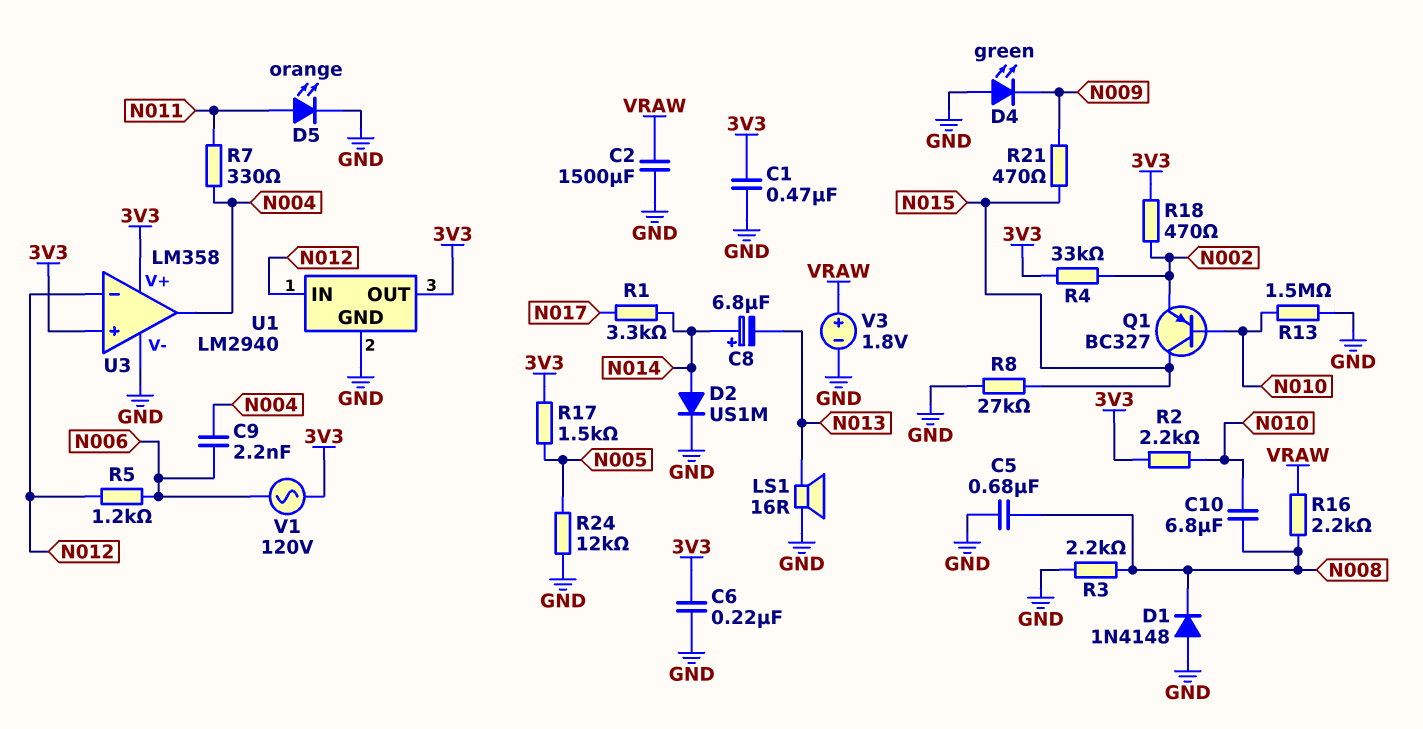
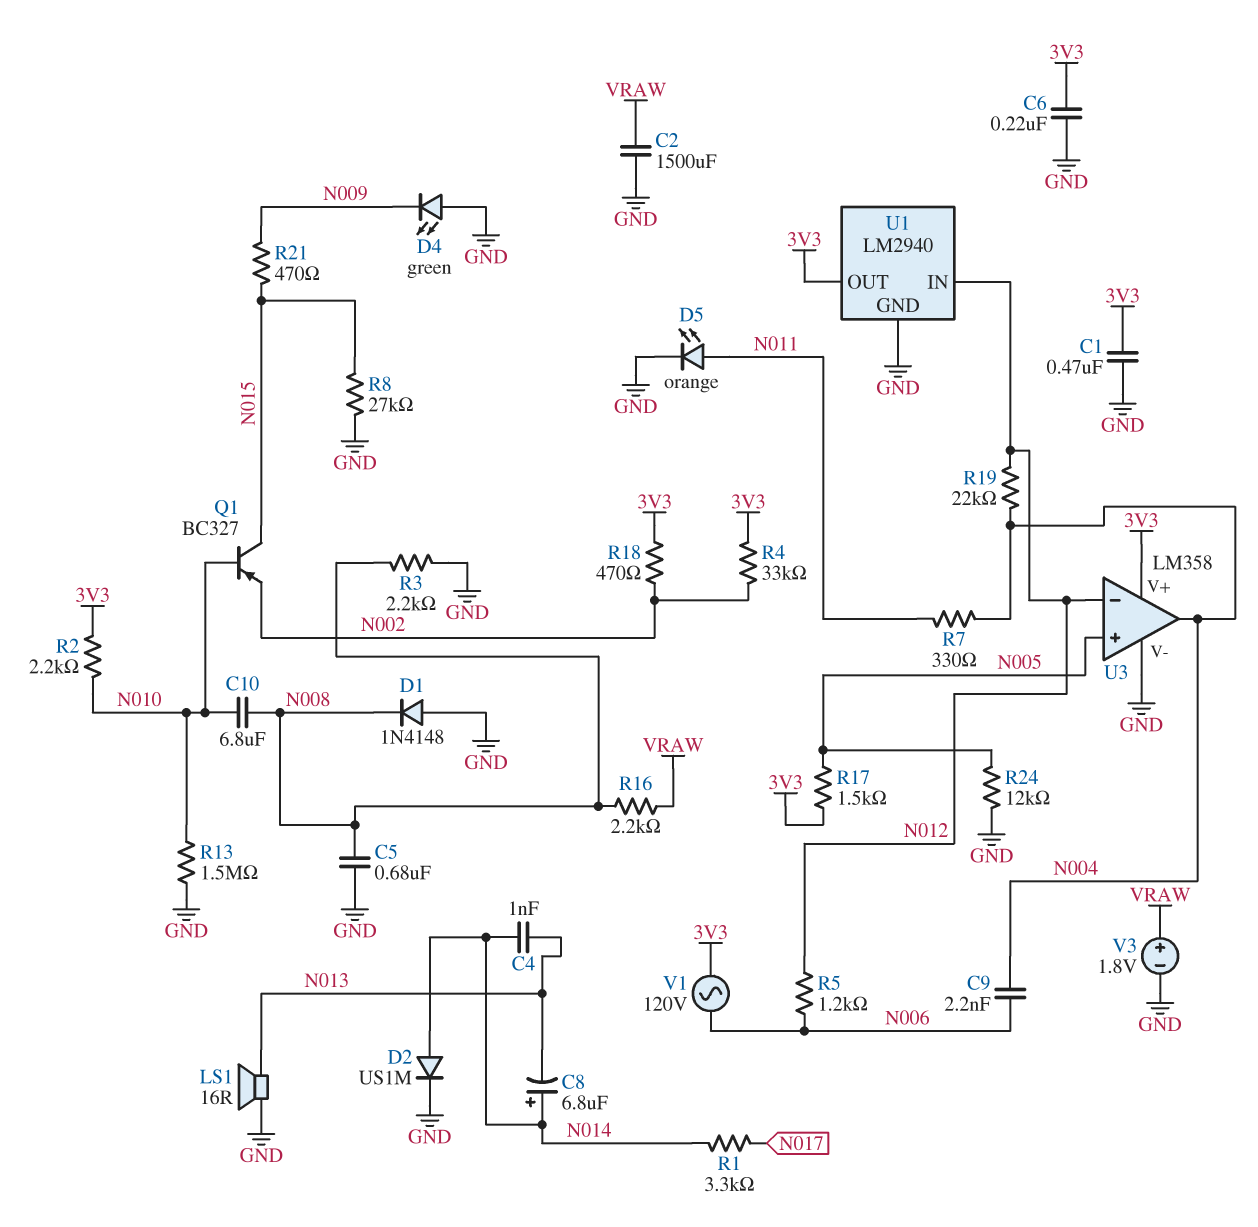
C4: none -> 1nF (N013, N014)
R19: none -> 22k (N004, N012)
U3 pin in+: 3V3 -> N005

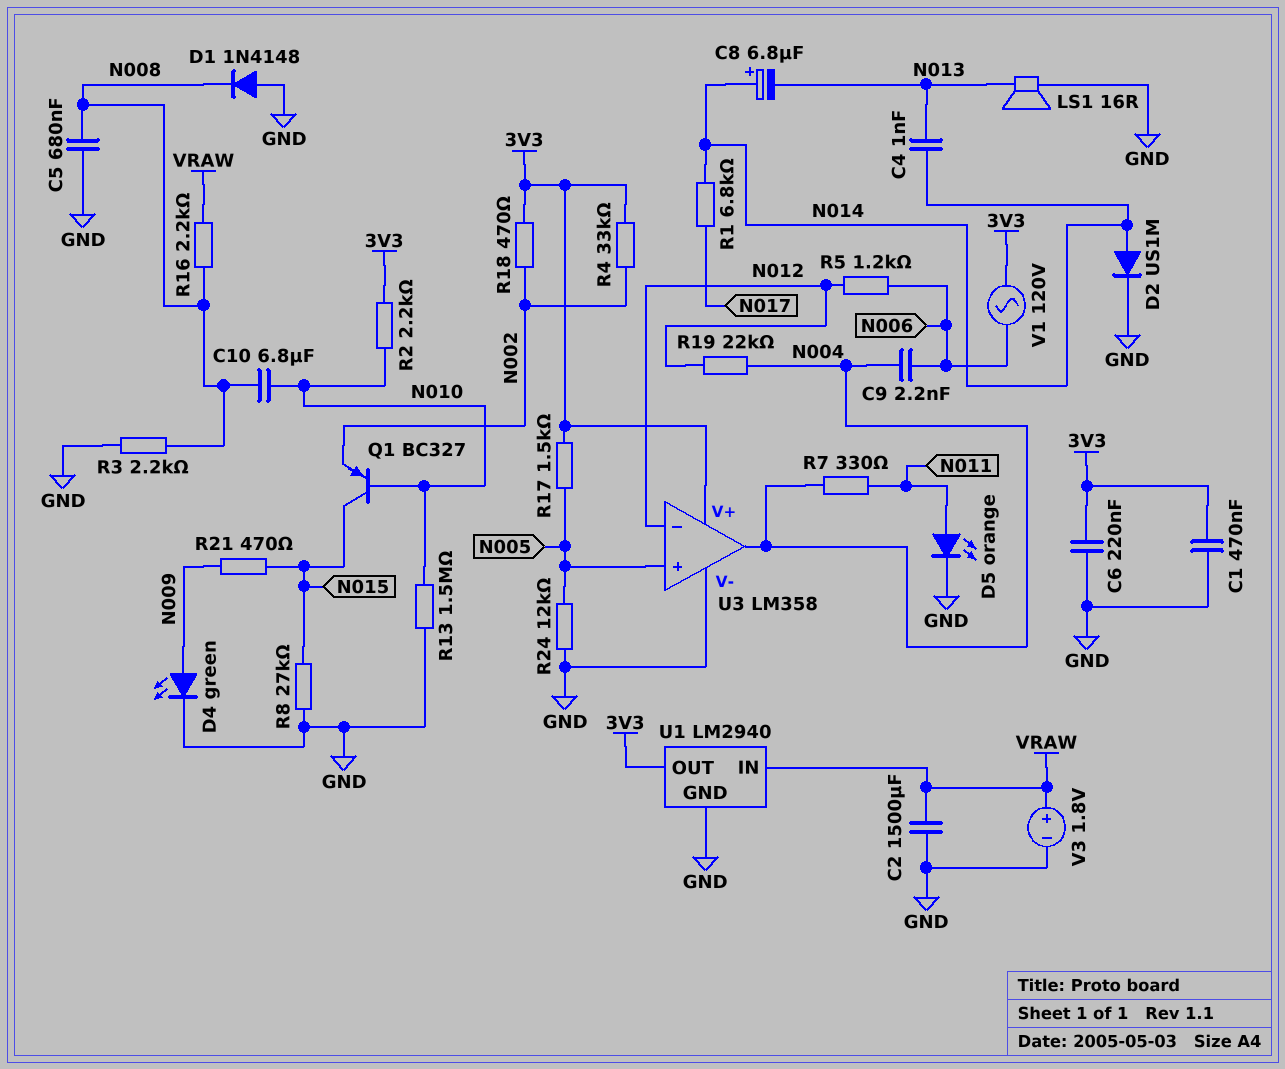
D4: LED green (A GND, K N009) -> LED green (A N009, K GND)
R1: 3.3k (N014, N017) -> 6.8k (N014, N017)
U1 pin IN: N012 -> VRAW

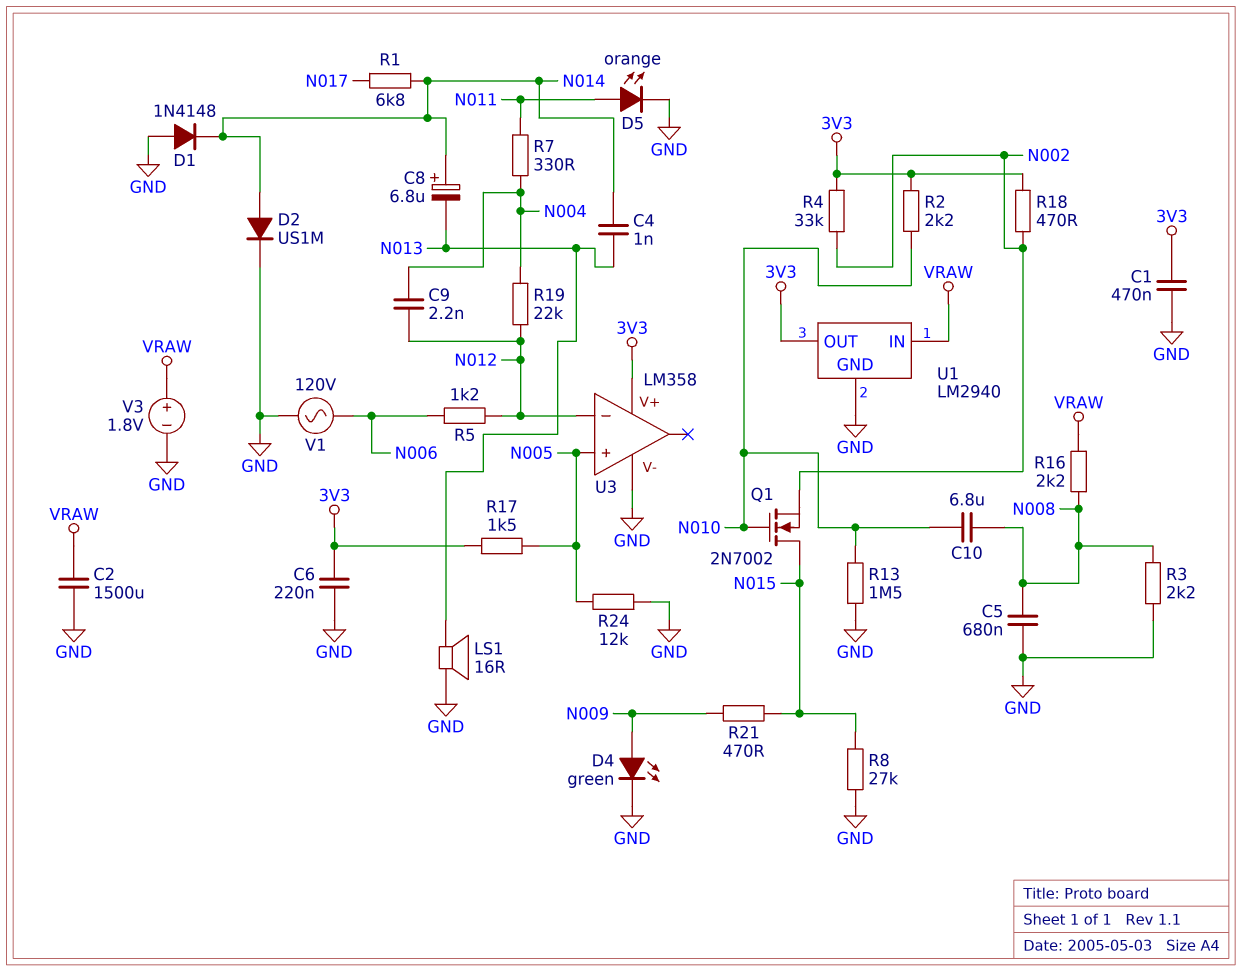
C9: 2.2nF (N004, N006) -> 2.2nF (N004, N012)
D1: diode 1N4148 (A GND, K N008) -> diode 1N4148 (A GND, K N014)
Q1: PNP BC327 (B N010, C N015, E N002) -> NMOS 2N7002 (G N010, D N015, S N002)
U3 pin out: N004 -> none
V1: AC 120V (3V3, N006) -> AC 120V (GND, N006)

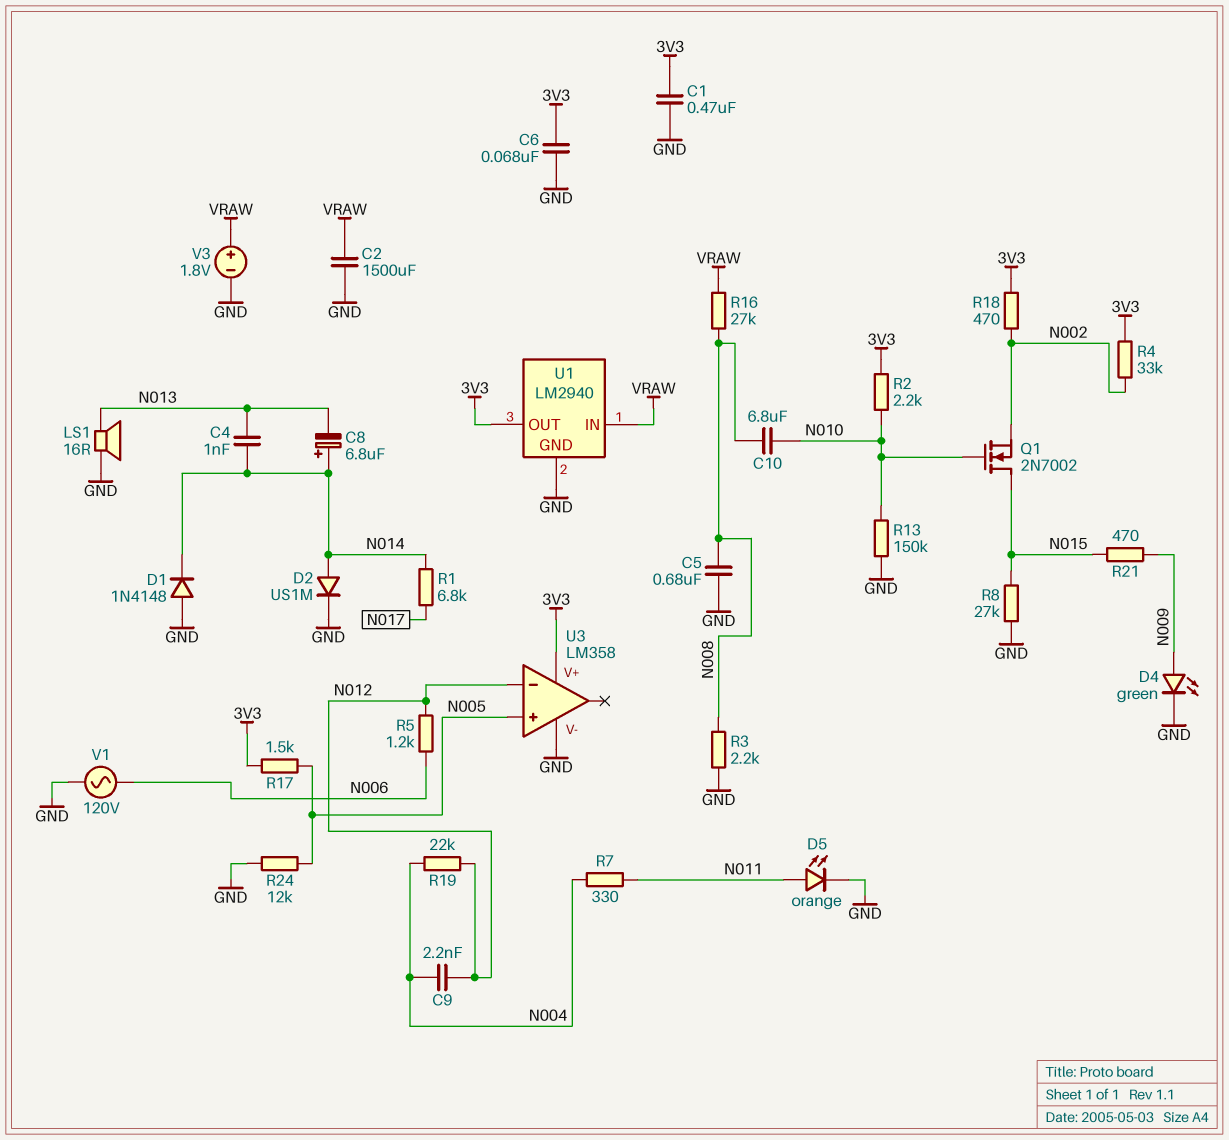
C6: 220nF (3V3, GND) -> 68nF (3V3, GND)
R13: 1.5M (GND, N010) -> 150k (GND, N010)
R16: 2.2k (N008, VRAW) -> 27k (N008, VRAW)

